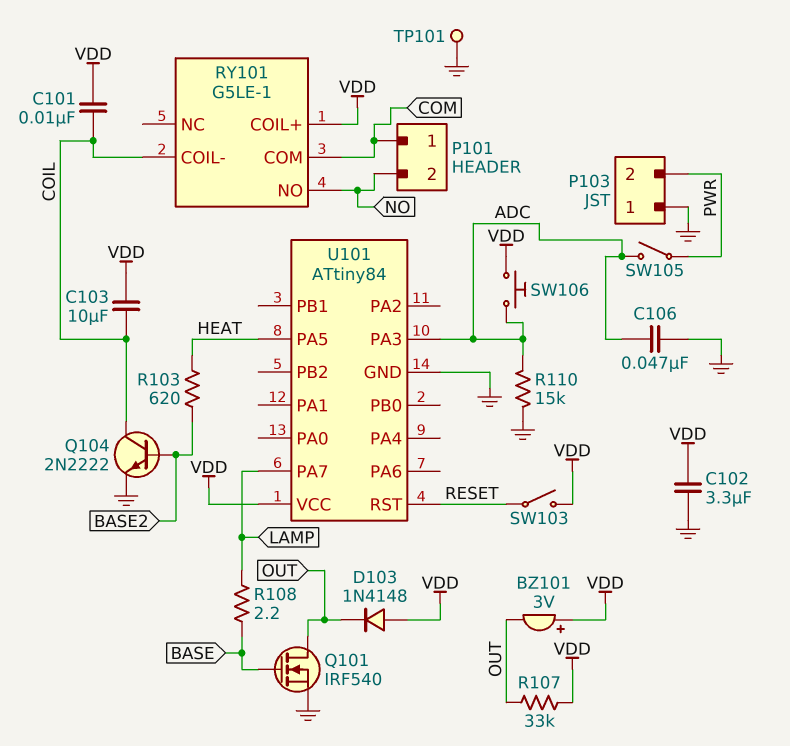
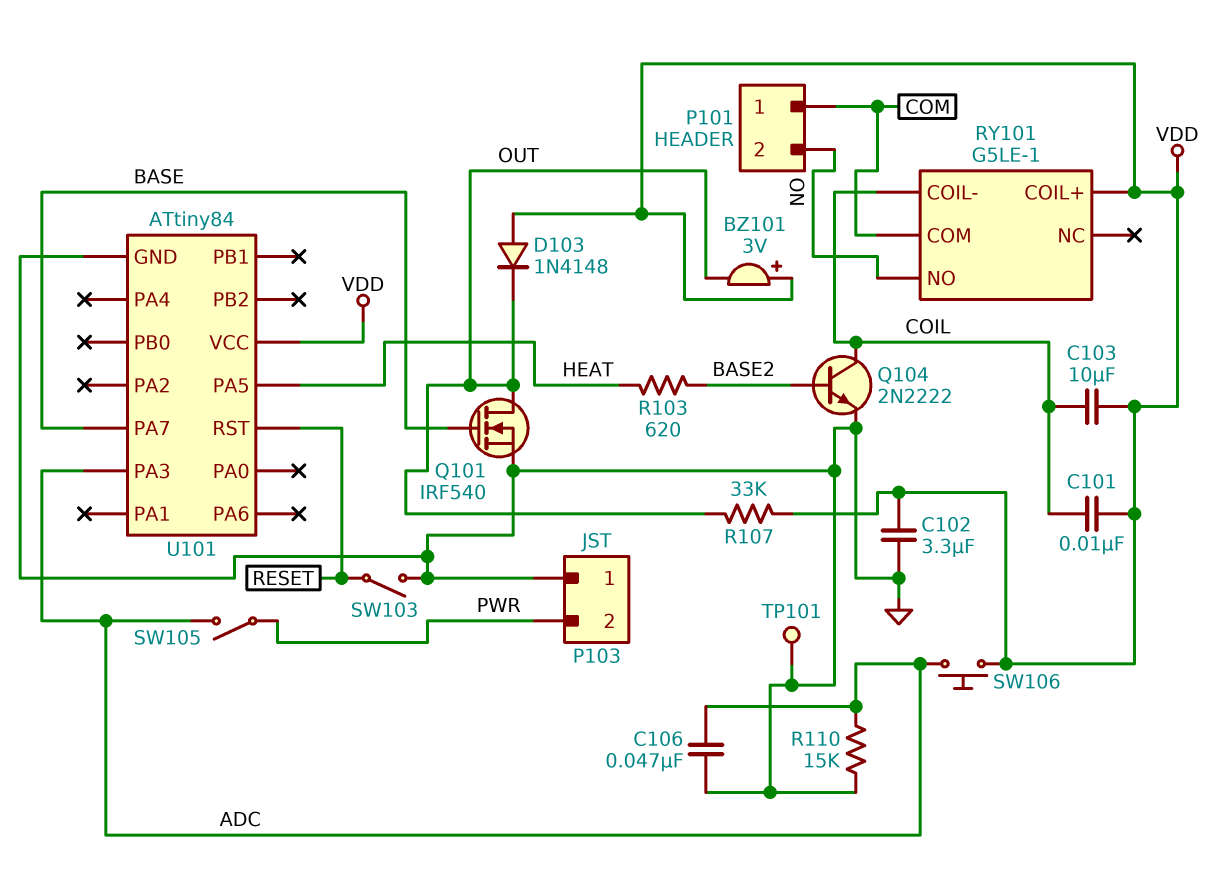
R108: 2.2 (BASE, LAMP) -> none
SW103: switch (RESET, VDD) -> switch (GND, RESET)
U101 pin PA7: LAMP -> BASE

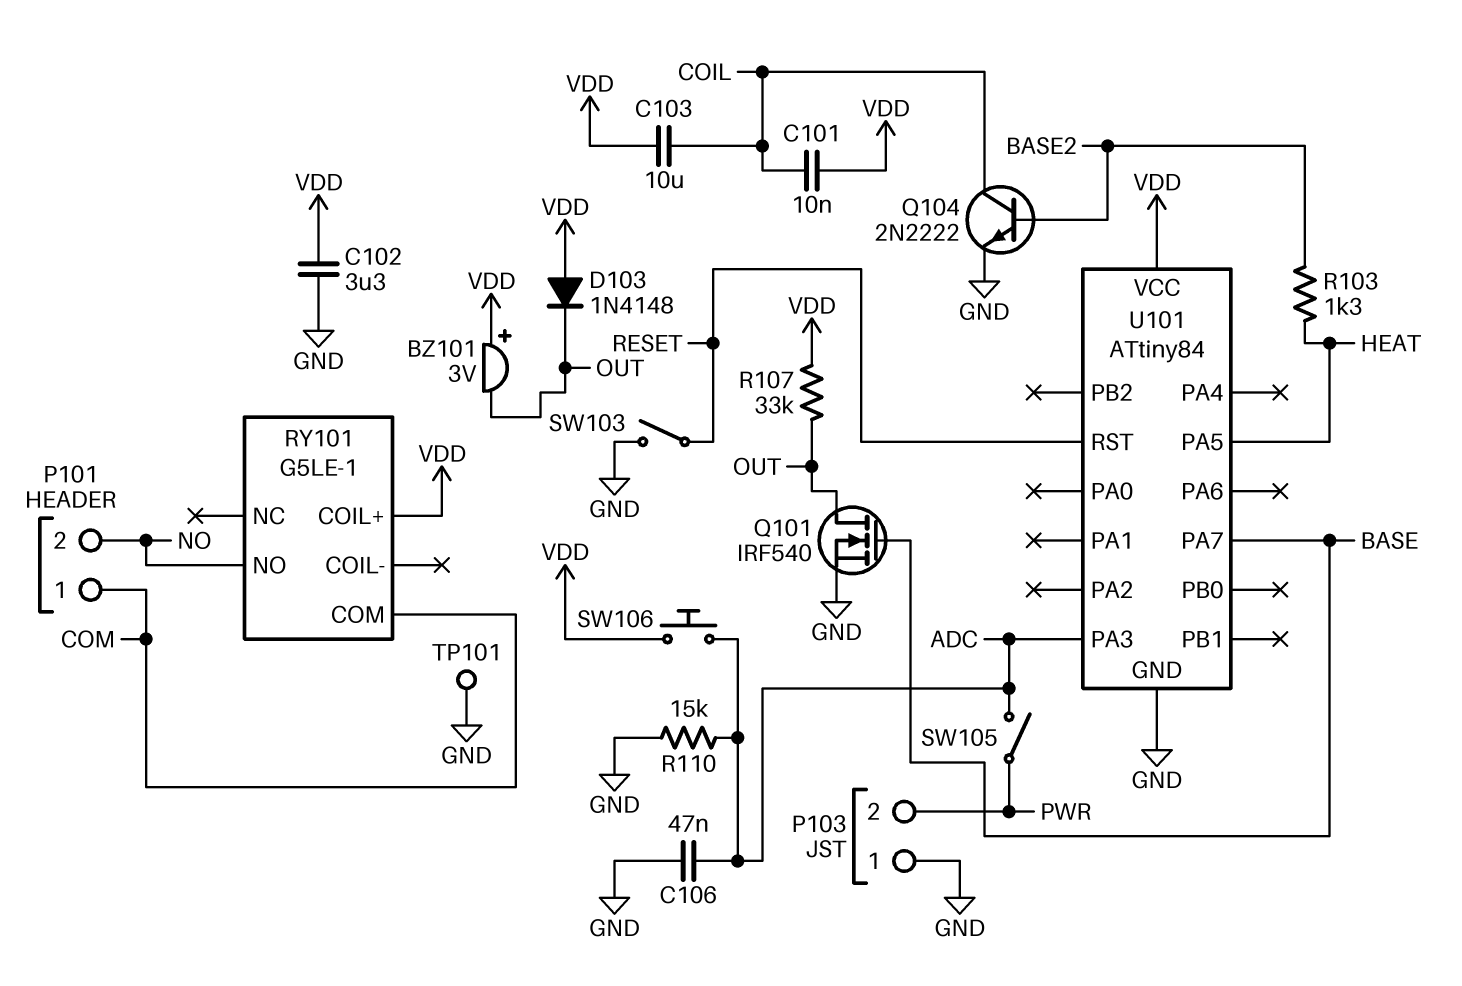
R103: 620 (BASE2, HEAT) -> 1.3k (BASE2, HEAT)
RY101 pin COIL-: COIL -> none

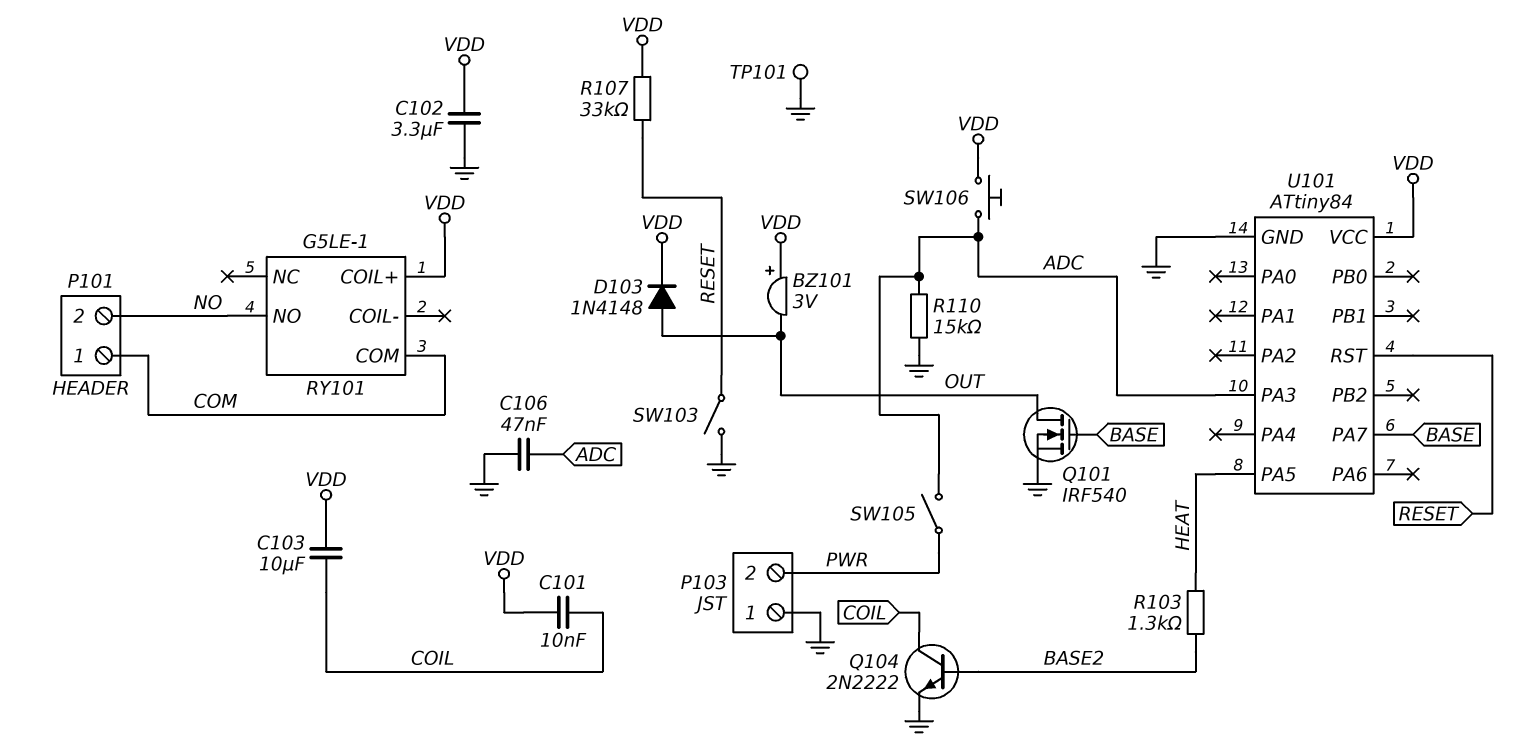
D103: diode 1N4148 (A VDD, K OUT) -> diode 1N4148 (A OUT, K VDD)
R107: 33k (OUT, VDD) -> 33k (RESET, VDD)

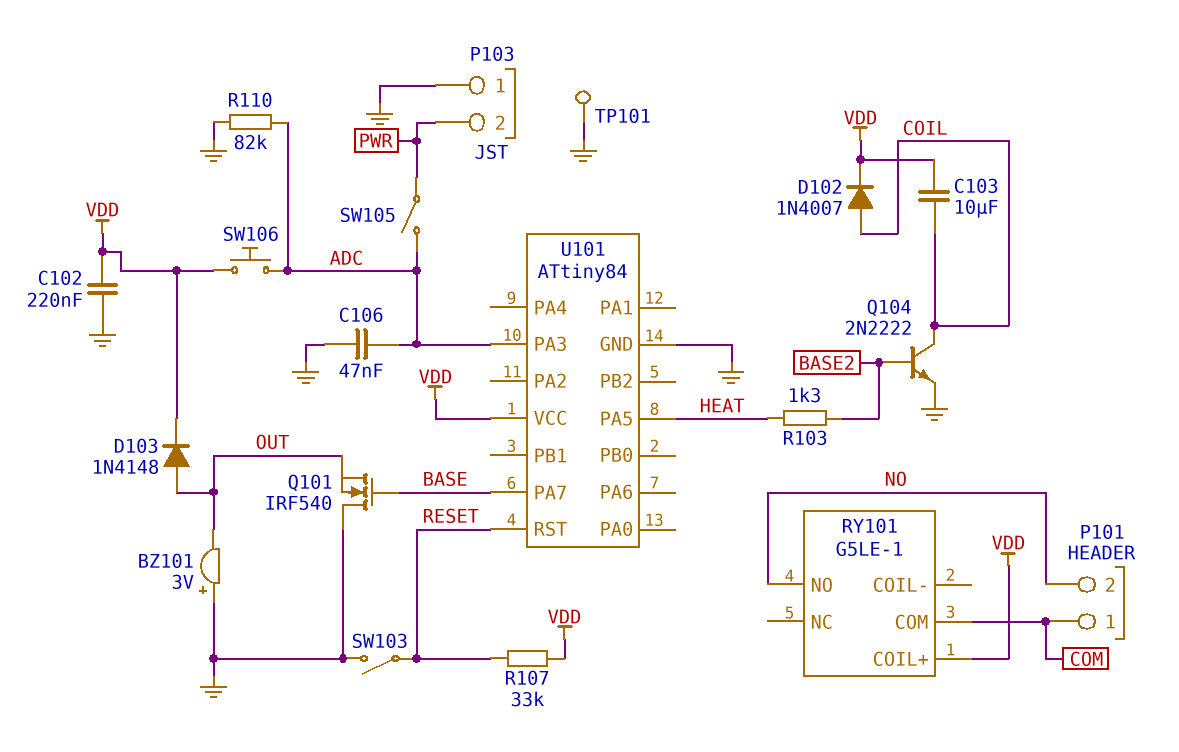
BZ101: buzzer 3V (plus VDD, minus OUT) -> buzzer 3V (plus GND, minus OUT)
C101: 10nF (COIL, VDD) -> none
C102: 3.3uF (GND, VDD) -> 220nF (GND, VDD)
D102: none -> diode 1N4007 (A COIL, K VDD)
Q101: NMOS IRF540 (G BASE, D OUT, S GND) -> NMOS IRF540 (G BASE, D GND, S OUT)
R110: 15k (ADC, GND) -> 82k (ADC, GND)

